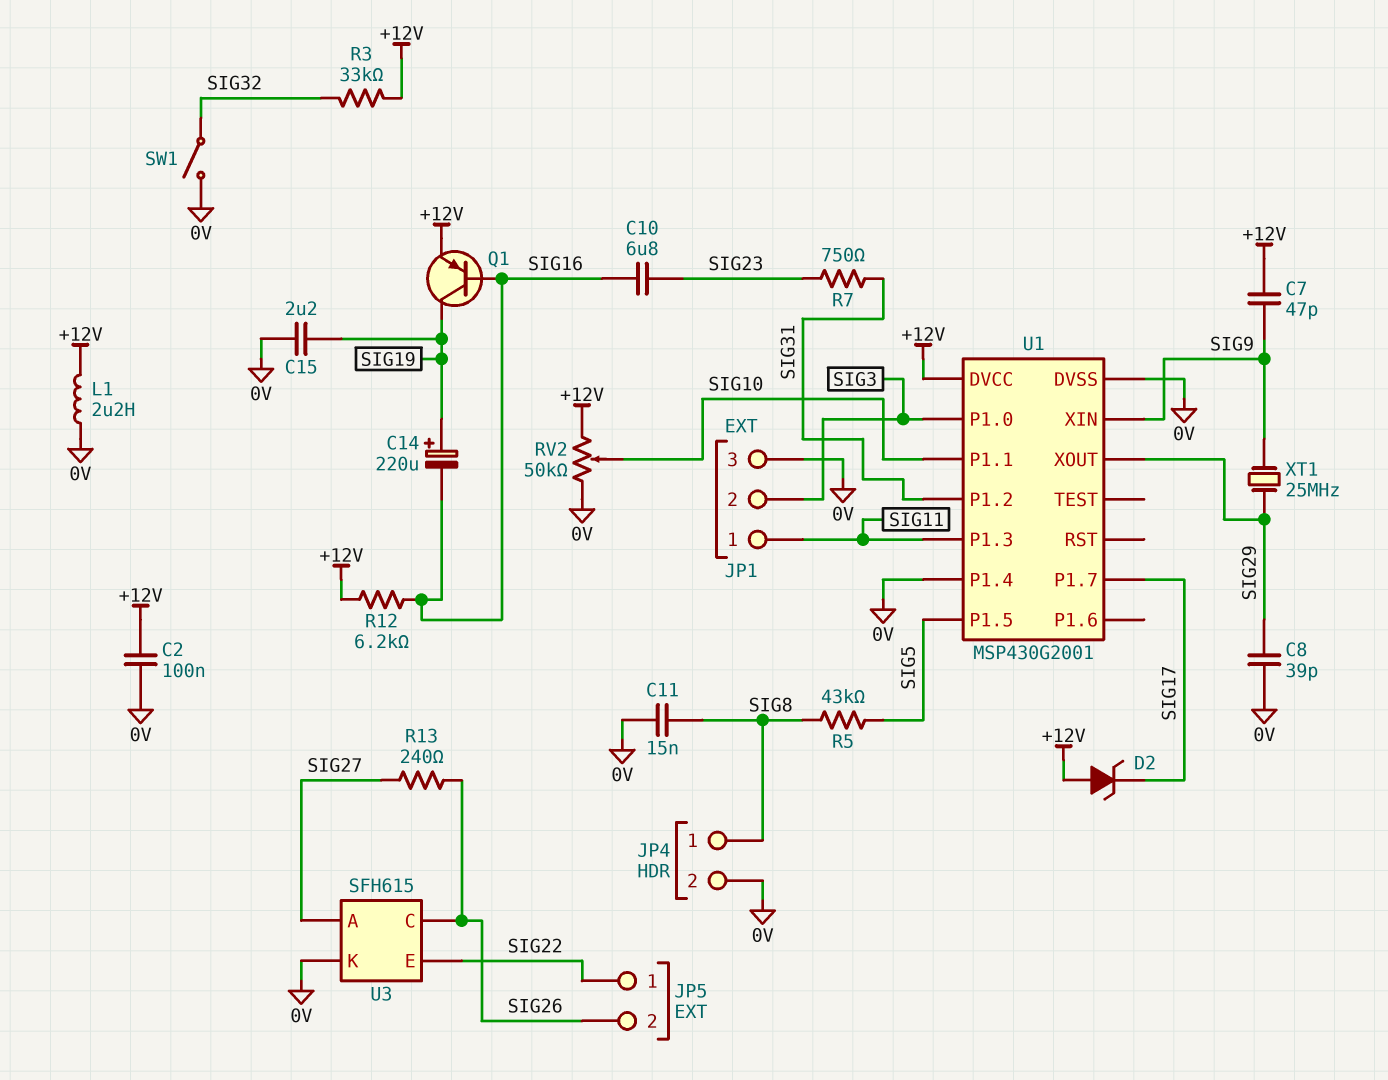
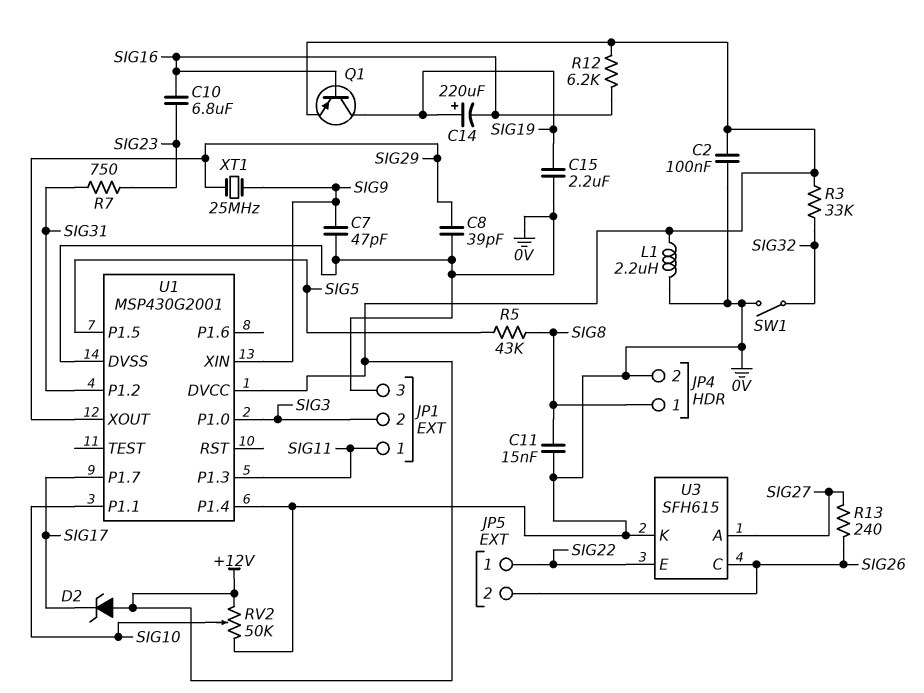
C7: 47pF (+12V, SIG9) -> 47pF (0V, SIG9)

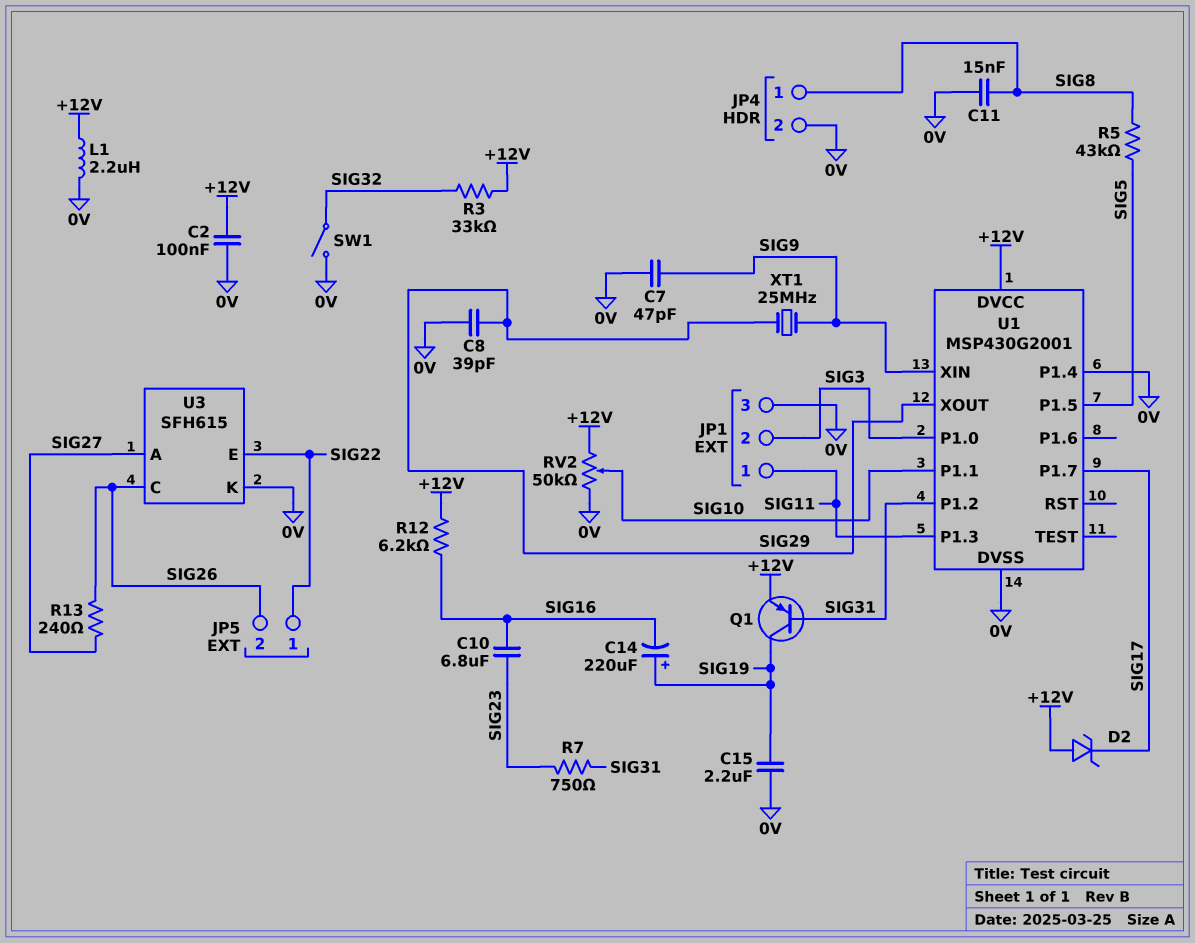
Q1: PNP (B SIG16, C SIG19, E +12V) -> PNP (B SIG31, C SIG19, E +12V)

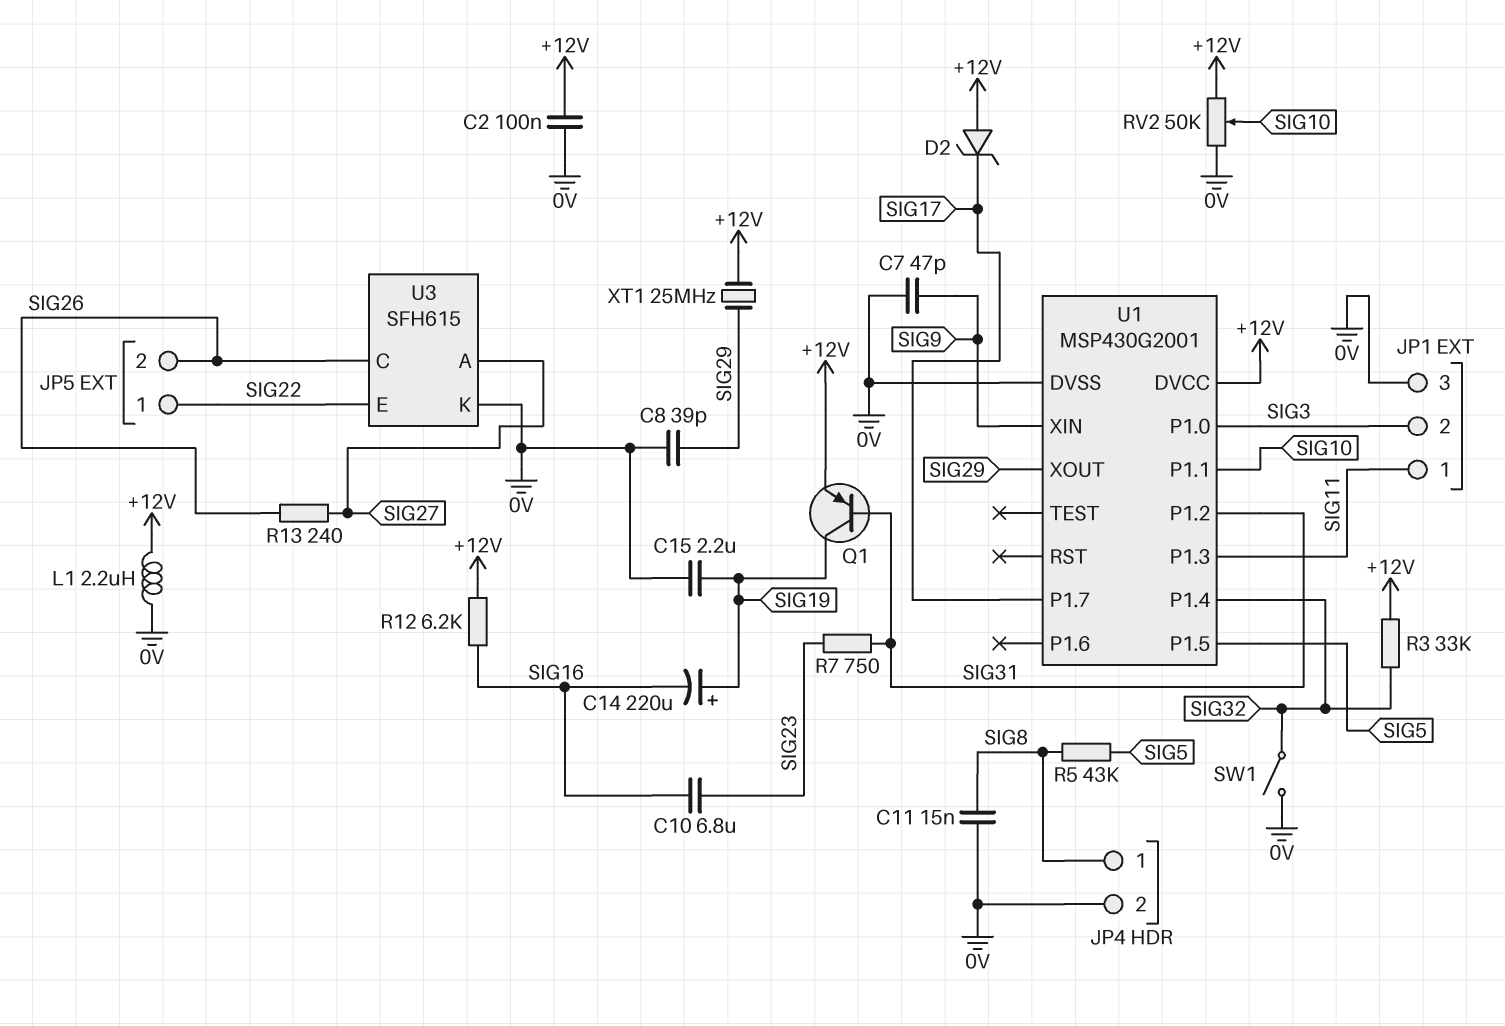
U1 pin P1.4: 0V -> SIG32
XT1: 25MHz (SIG9, SIG29) -> 25MHz (+12V, SIG29)

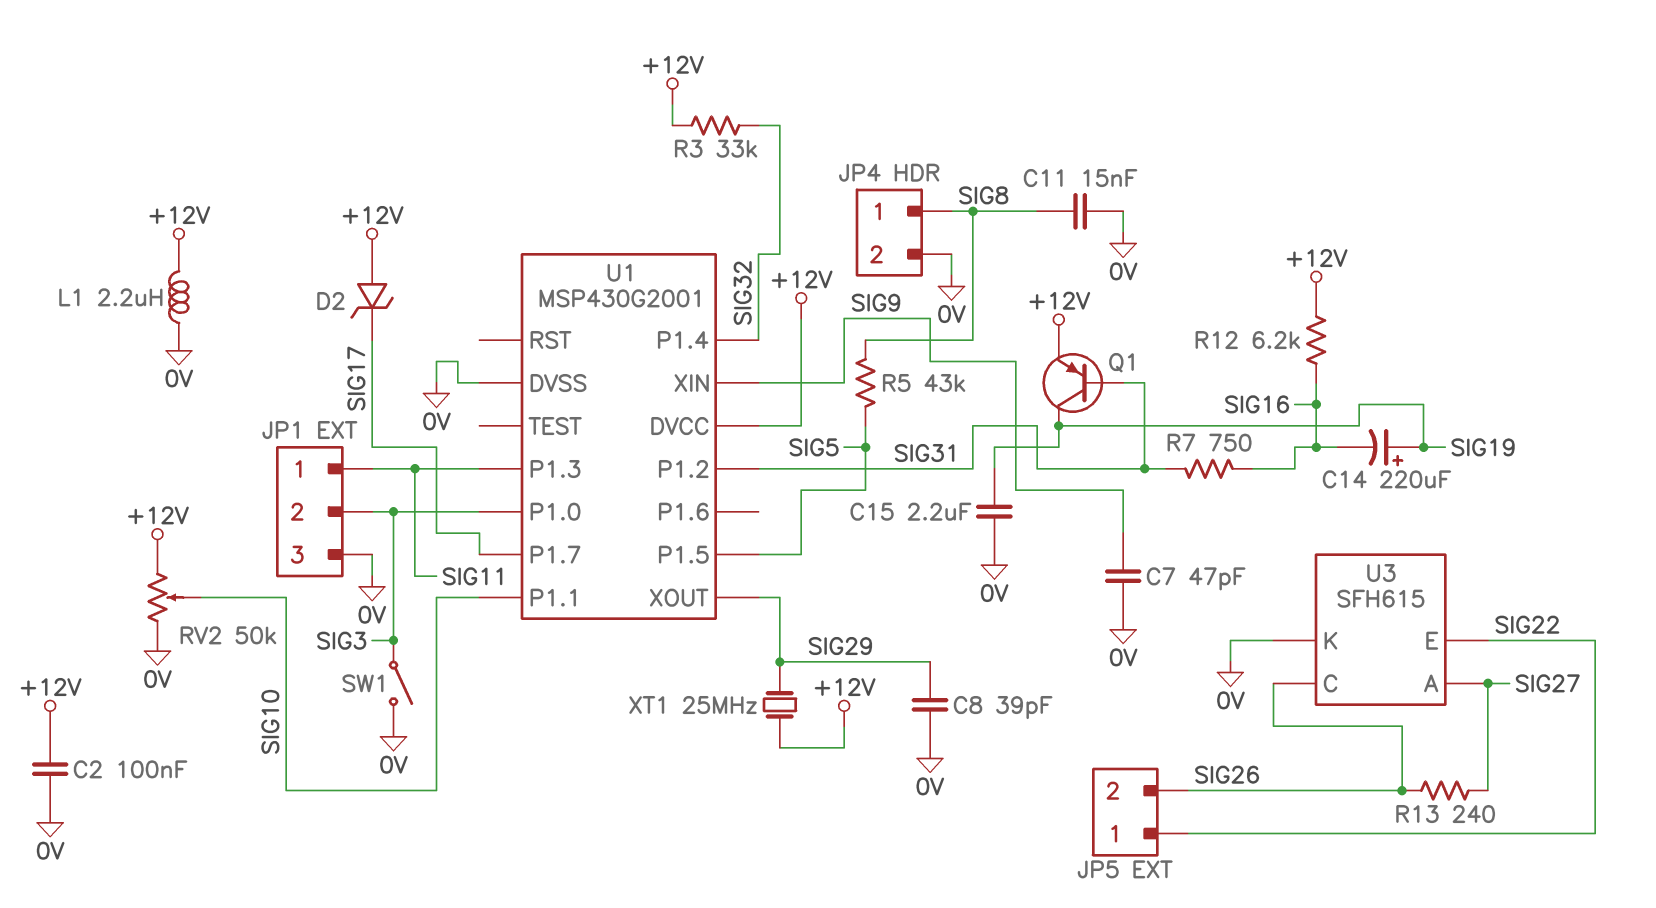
C10: 6.8uF (SIG16, SIG23) -> none
R7: 750 (SIG23, SIG31) -> 750 (SIG16, SIG31)
SW1: switch (0V, SIG32) -> switch (0V, SIG3)

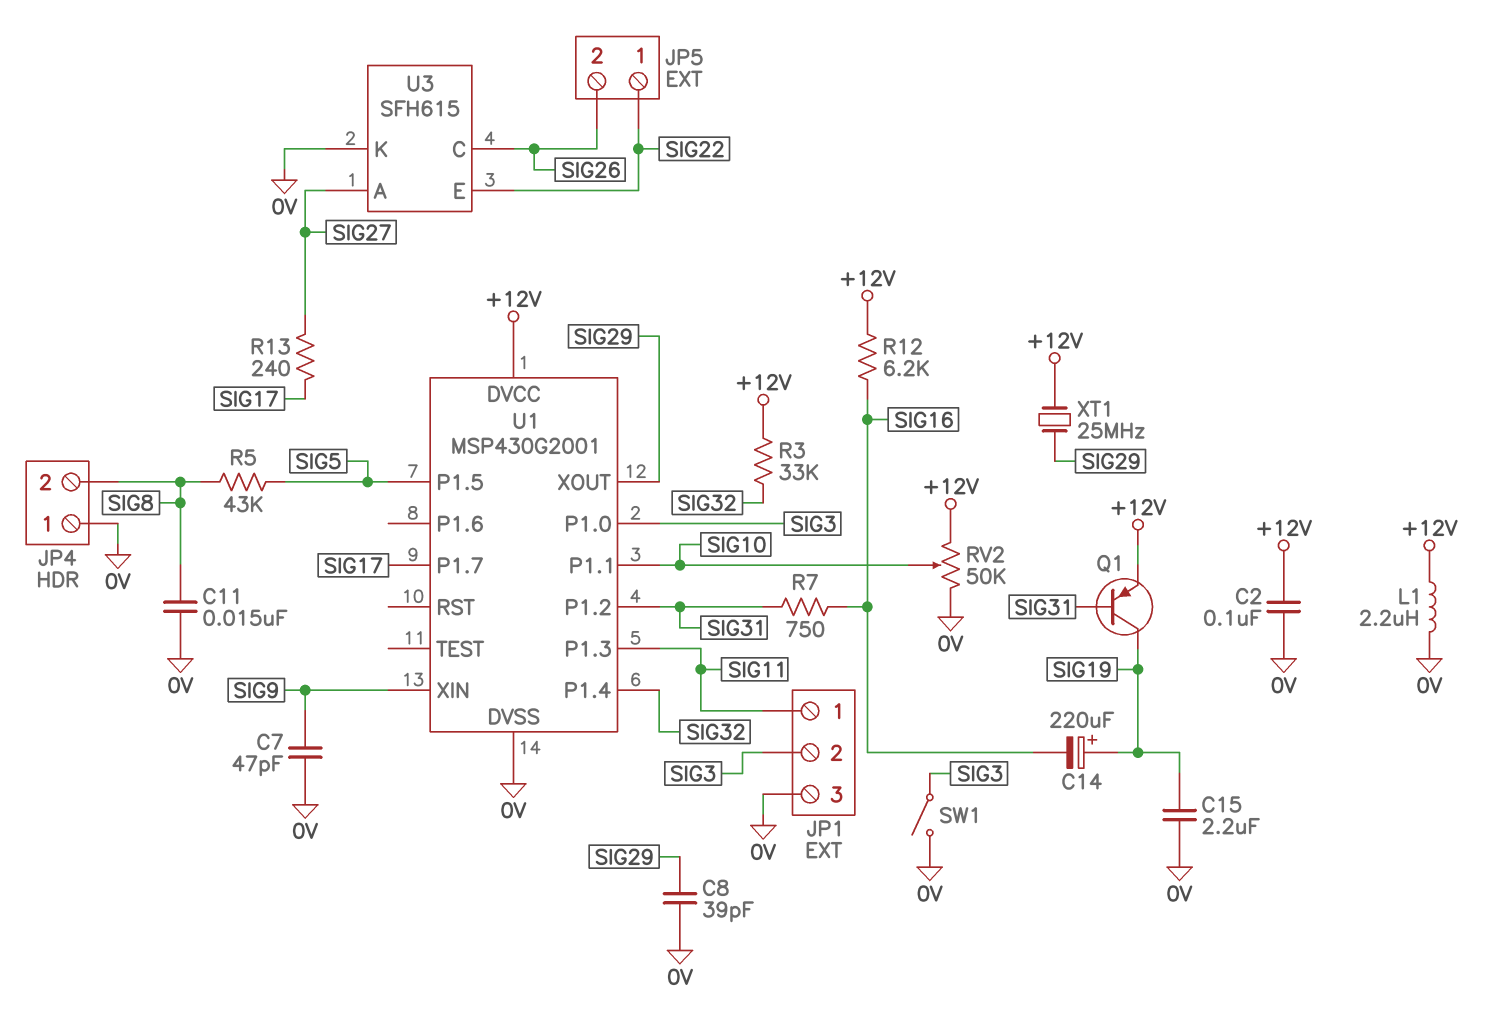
D2: zener (A +12V, K SIG17) -> none
JP4 pin 1: SIG8 -> 0V
JP4 pin 2: 0V -> SIG8
R13: 240 (SIG26, SIG27) -> 240 (SIG17, SIG27)

